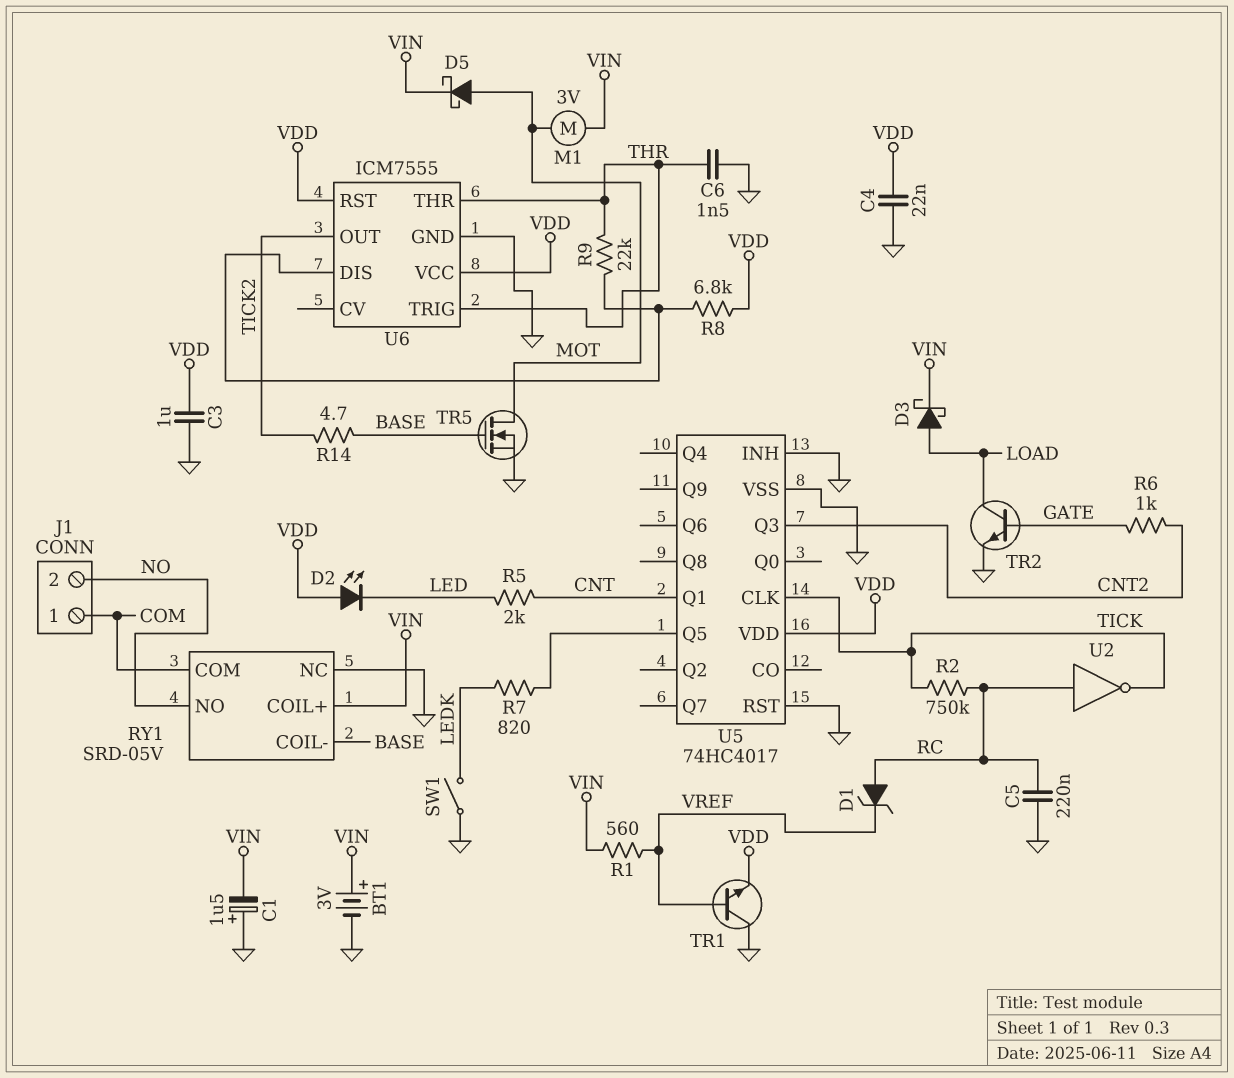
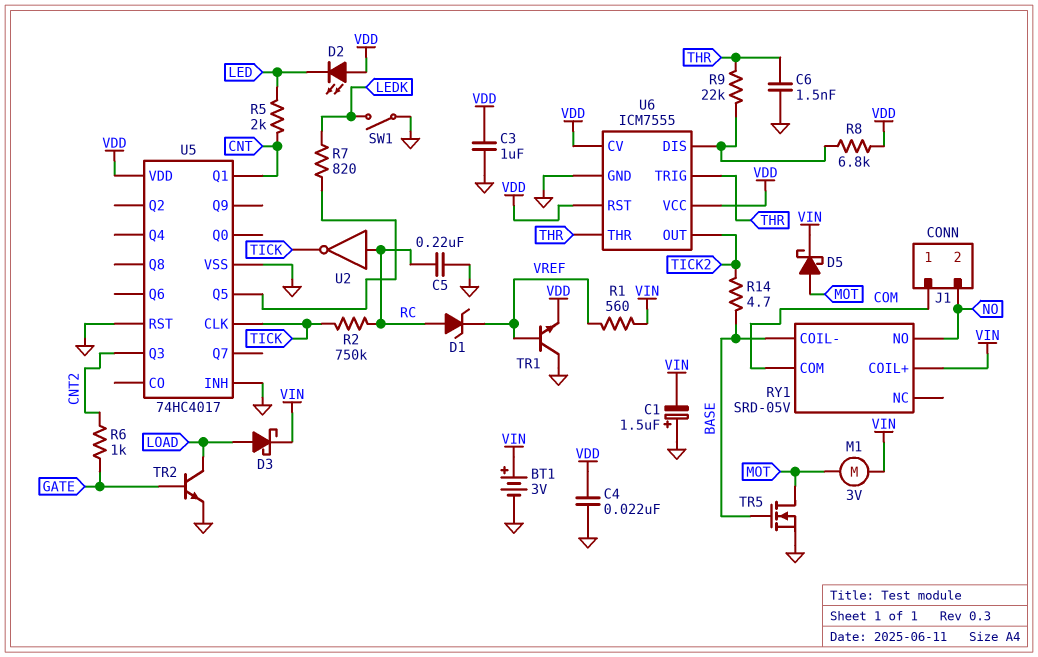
RY1 pin NC: GND -> none
U6 pin CV: none -> VDD

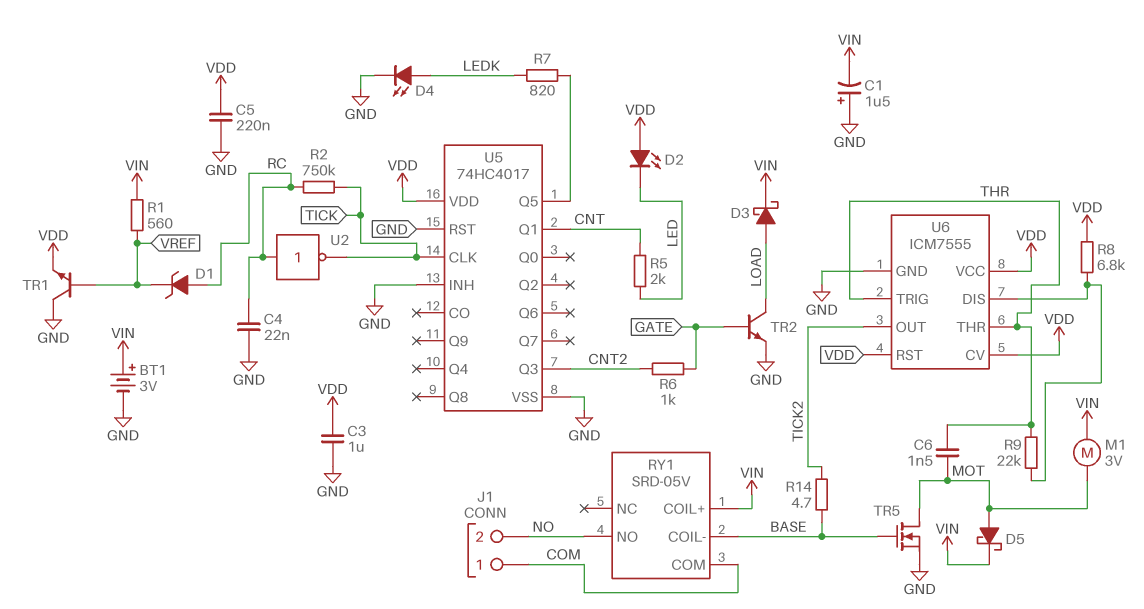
C4: 22nF (GND, VDD) -> 22nF (GND, RC)
C5: 220nF (GND, RC) -> 220nF (GND, VDD)
C6: 1.5nF (GND, THR) -> 1.5nF (MOT, THR)
D4: none -> LED (A LEDK, K GND)
SW1: switch (GND, LEDK) -> none

